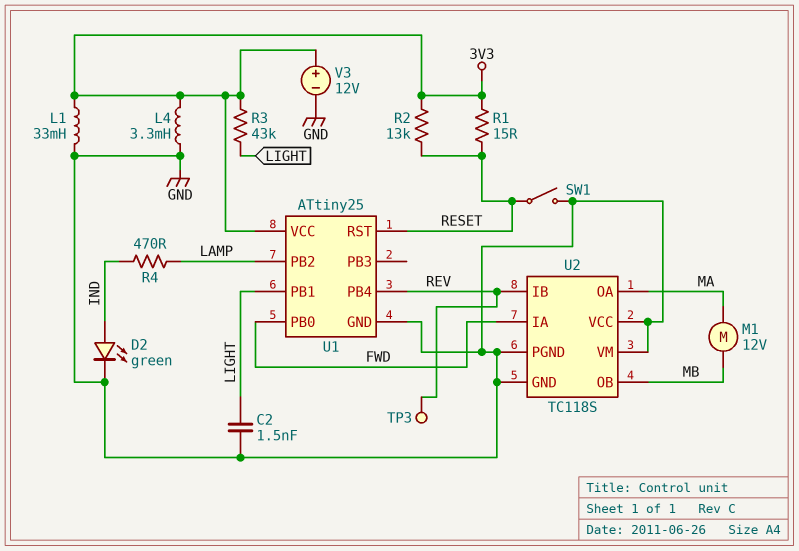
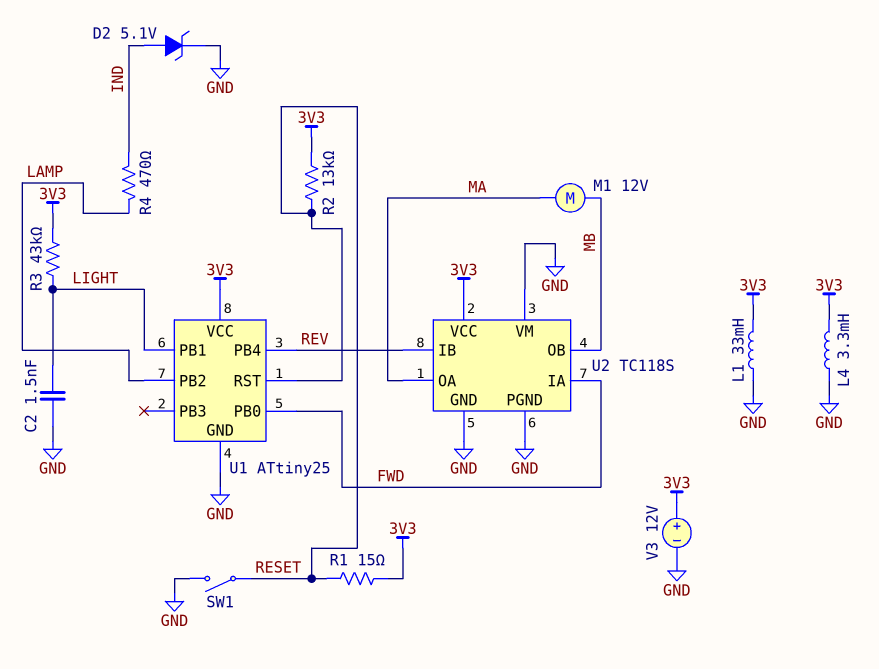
D2: LED green (A IND, K GND) -> zener 5.1V (A IND, K GND)
TP3: test point (REV) -> none
U2 pin VCC: GND -> 3V3

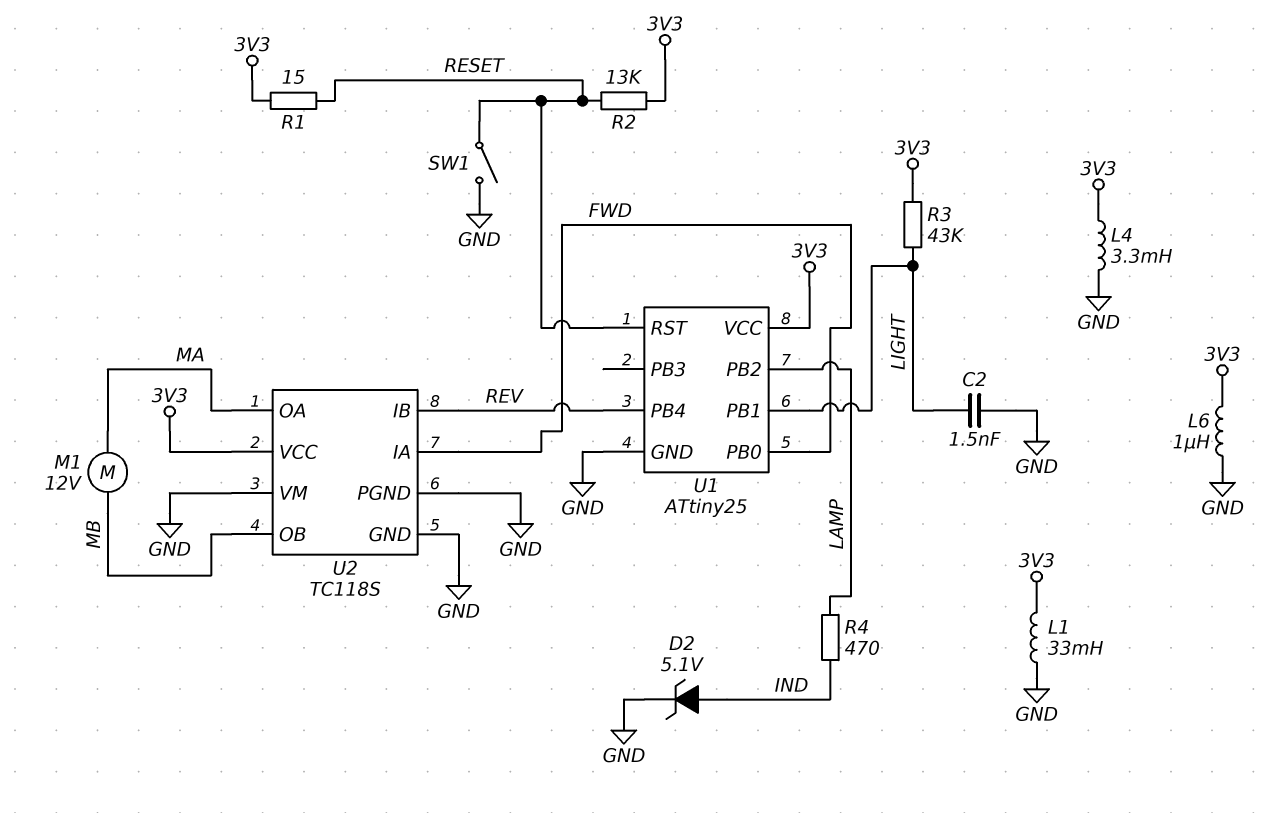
L6: none -> 1uH (3V3, GND)
V3: 12V (plus 3V3, minus GND) -> none

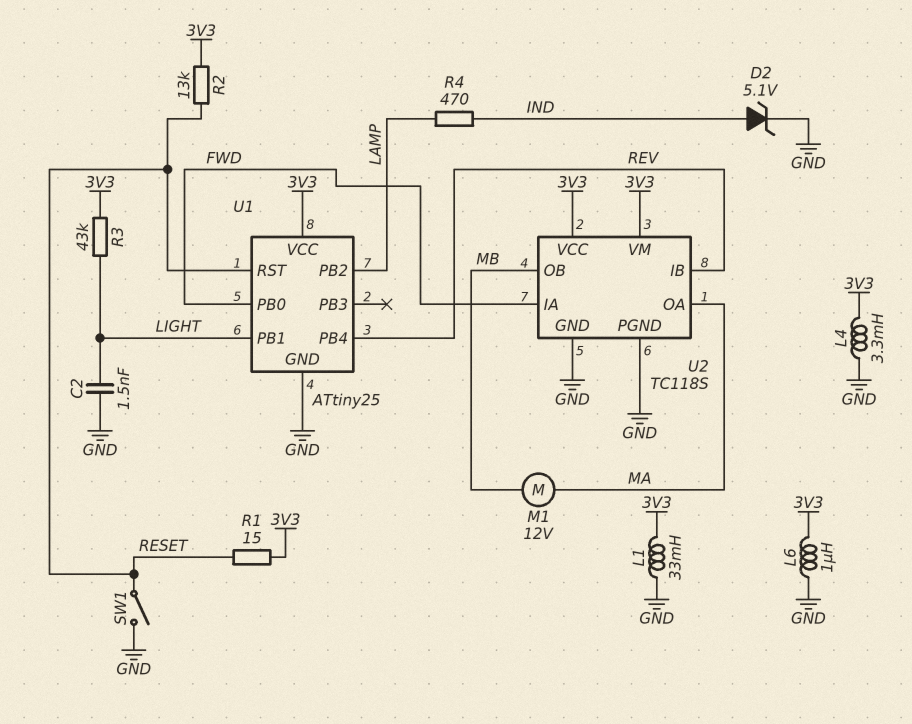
U2 pin VM: GND -> 3V3

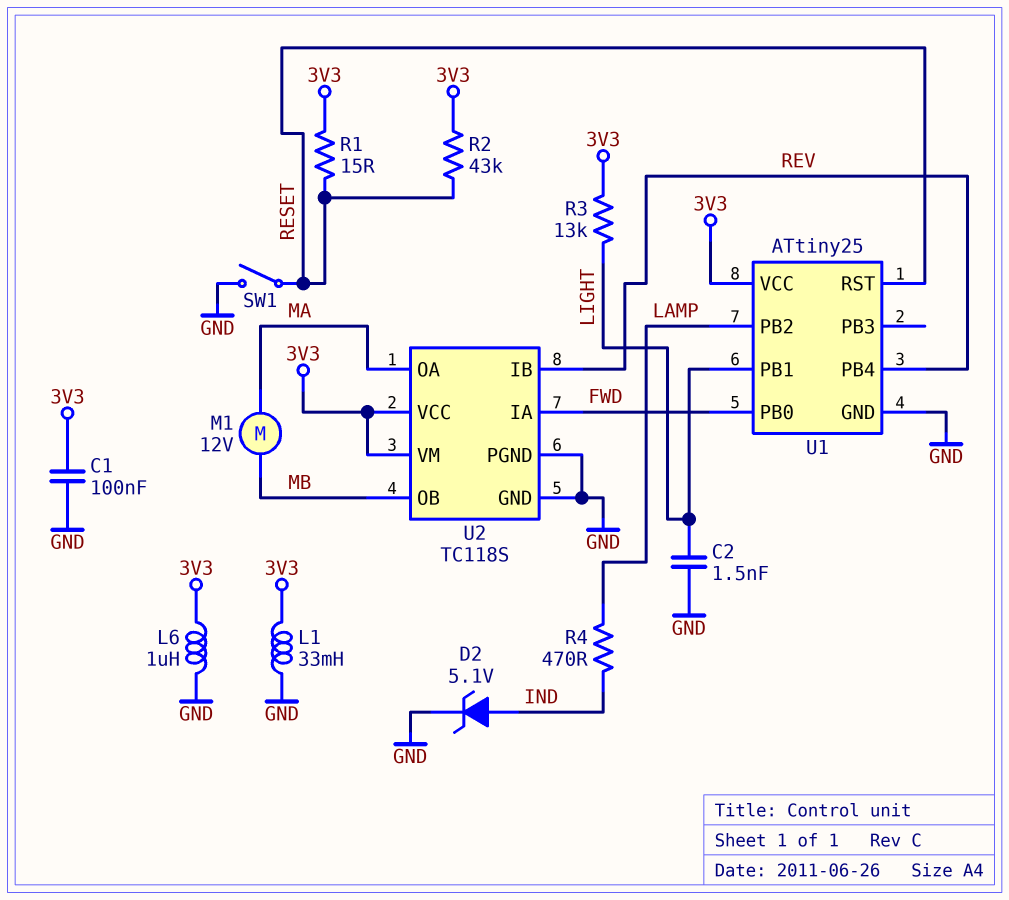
C1: none -> 100nF (3V3, GND)
L4: 3.3mH (3V3, GND) -> none
R2: 13k (3V3, RESET) -> 43k (3V3, RESET)
R3: 43k (3V3, LIGHT) -> 13k (3V3, LIGHT)

